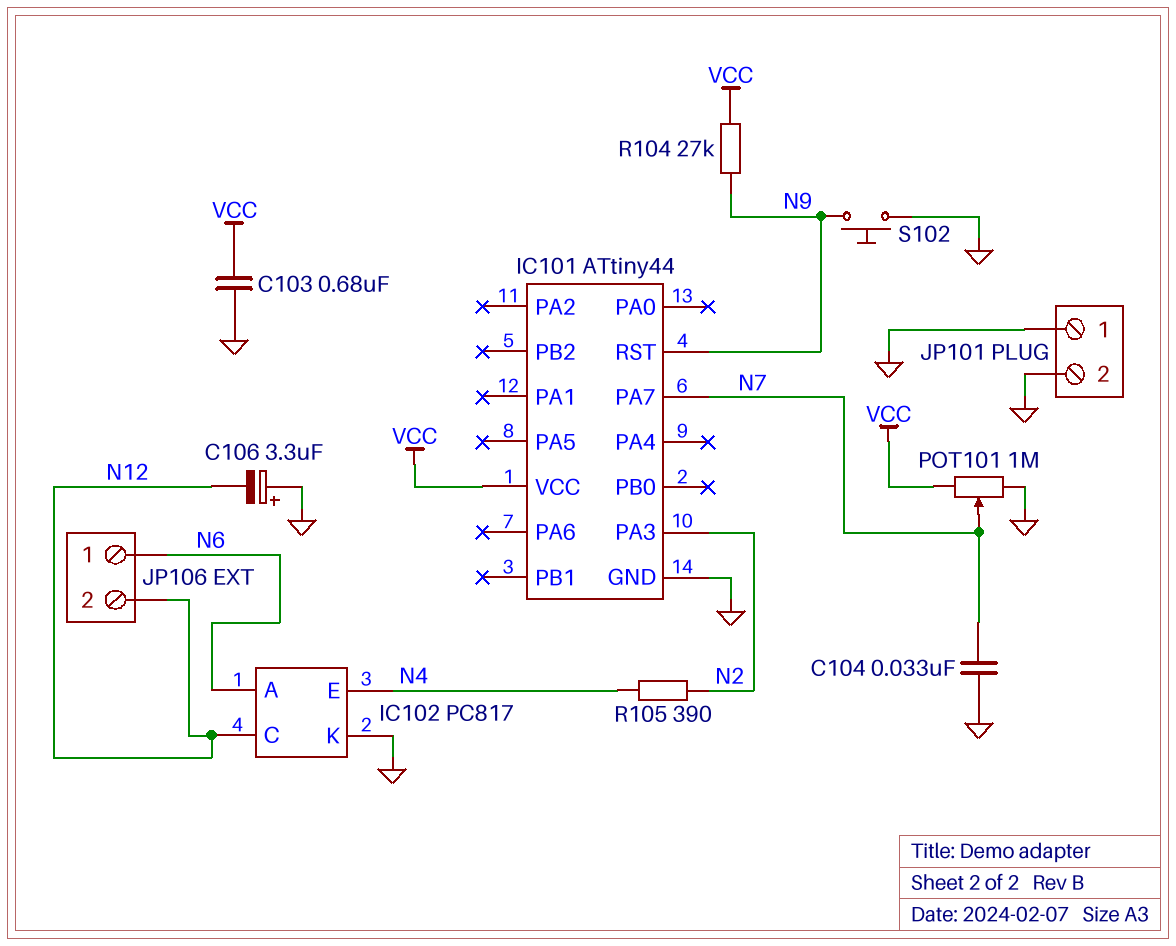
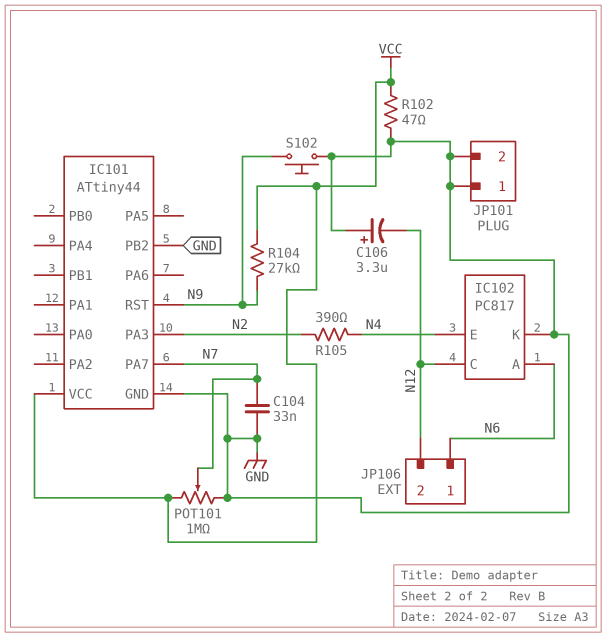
C103: 680nF (GND, VCC) -> none
IC101 pin PB2: none -> GND
R102: none -> 47 (GND, VCC)

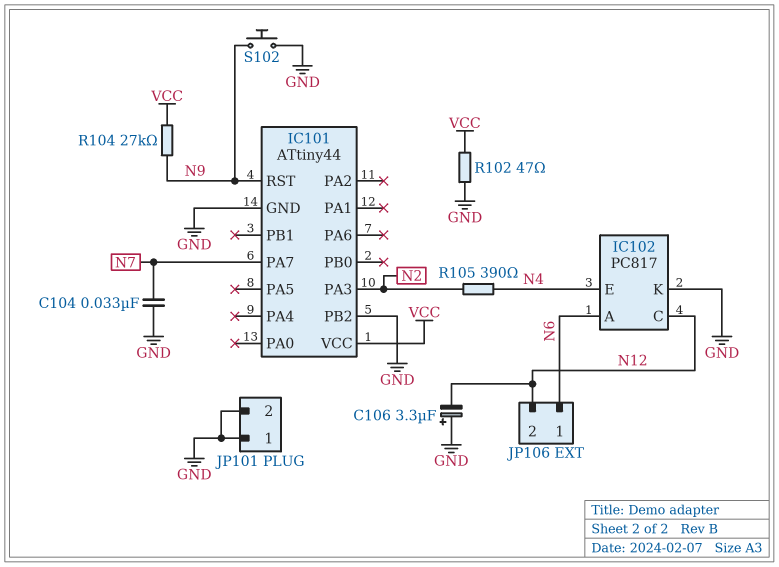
POT101: 1M (GND, VCC, wiper N7) -> none

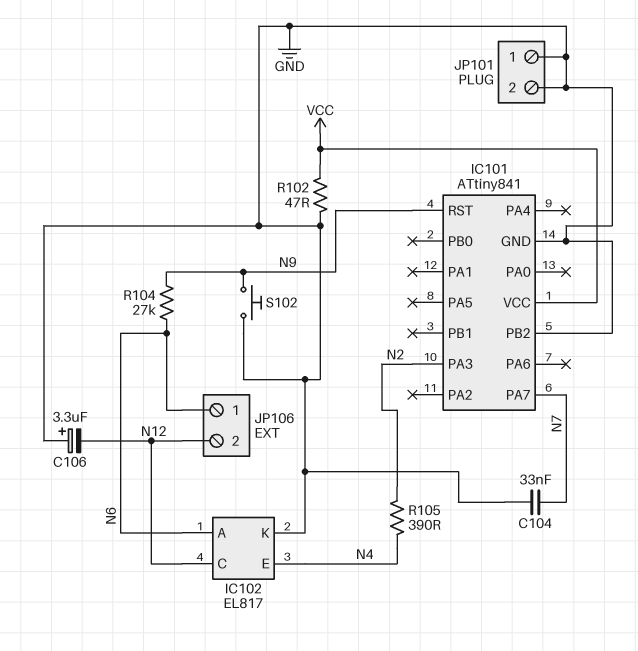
IC101: ATtiny44 -> ATtiny841
IC102: PC817 -> EL817
R104: 27k (N9, VCC) -> 27k (N6, N9)

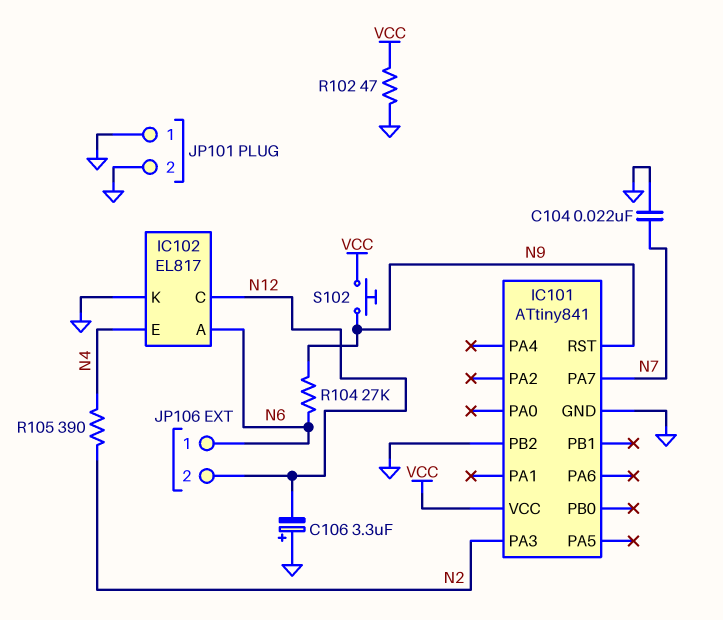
C104: 33nF (GND, N7) -> 22nF (GND, N7)
S102: button (GND, N9) -> button (N9, VCC)

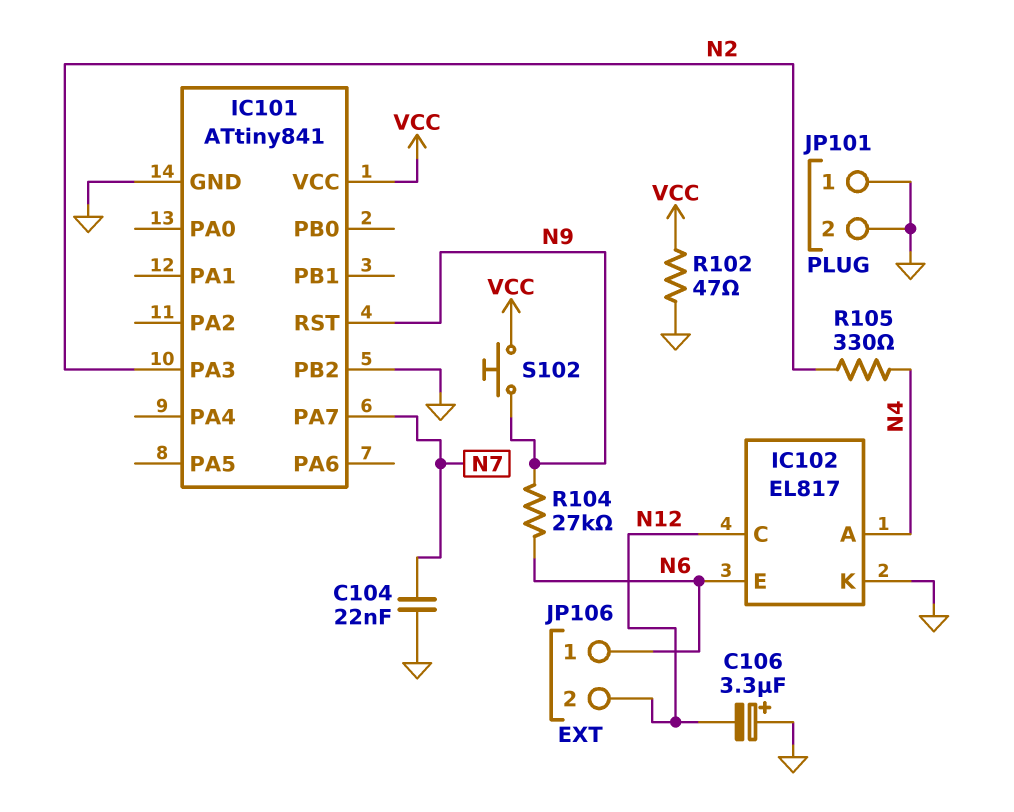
IC102 pin A: N6 -> N4
IC102 pin E: N4 -> N6
R105: 390 (N2, N4) -> 330 (N2, N4)

